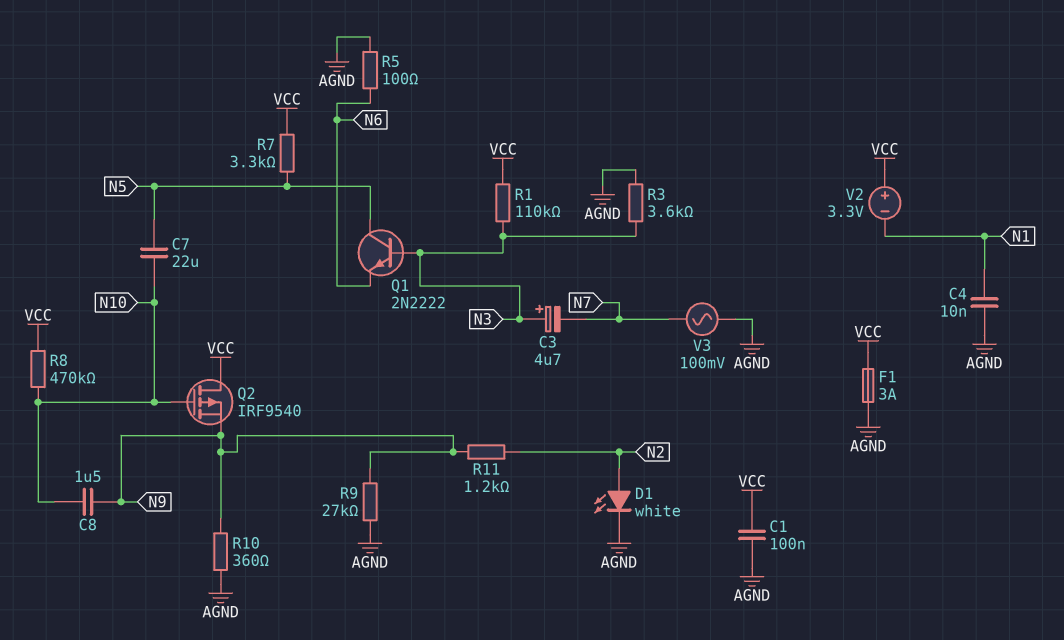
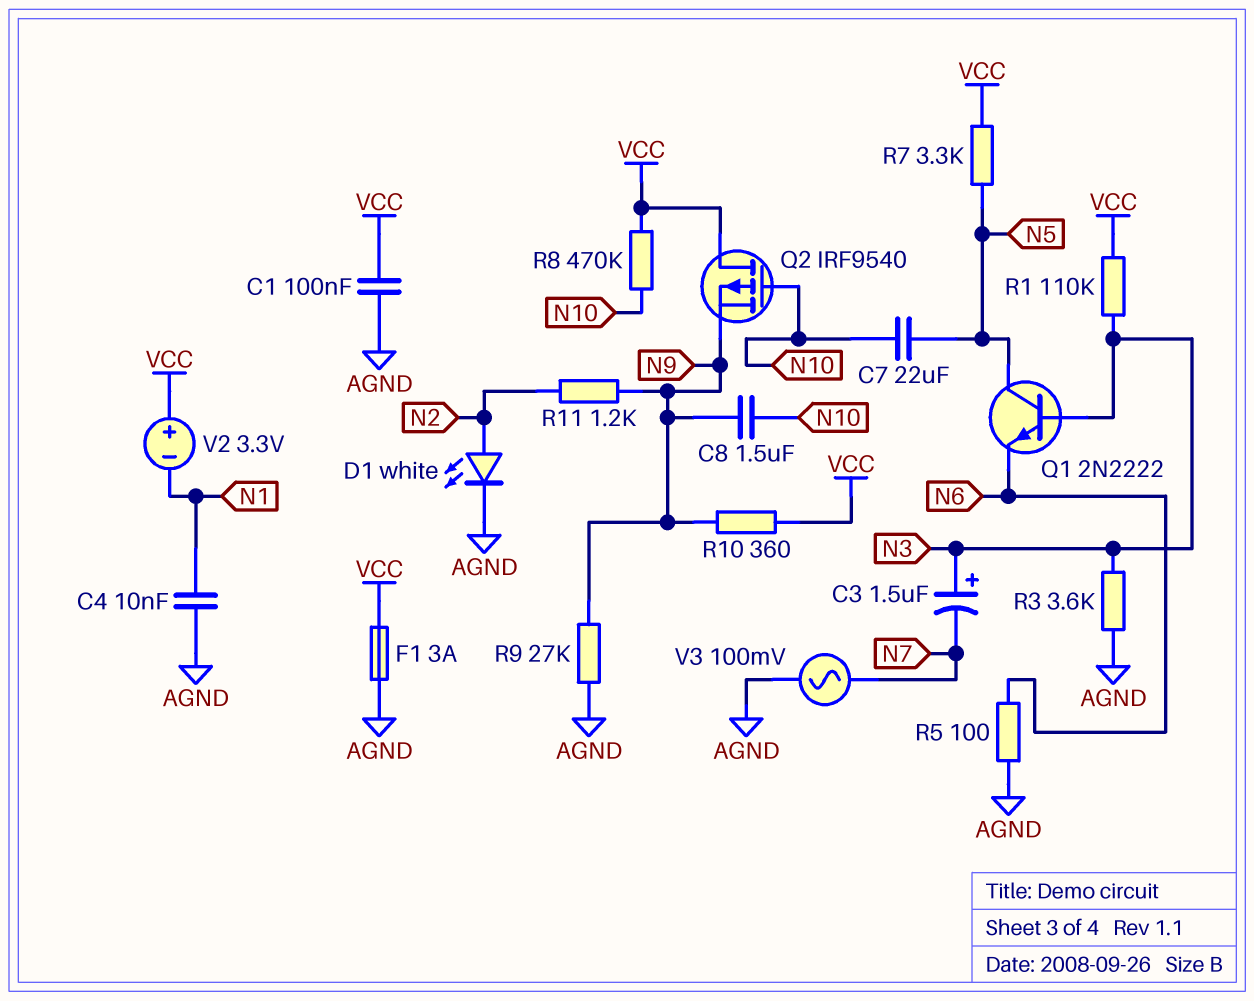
C3: 4.7uF (plus N3, minus N7) -> 1.5uF (plus N3, minus N7)
R10: 360 (AGND, N9) -> 360 (N9, VCC)

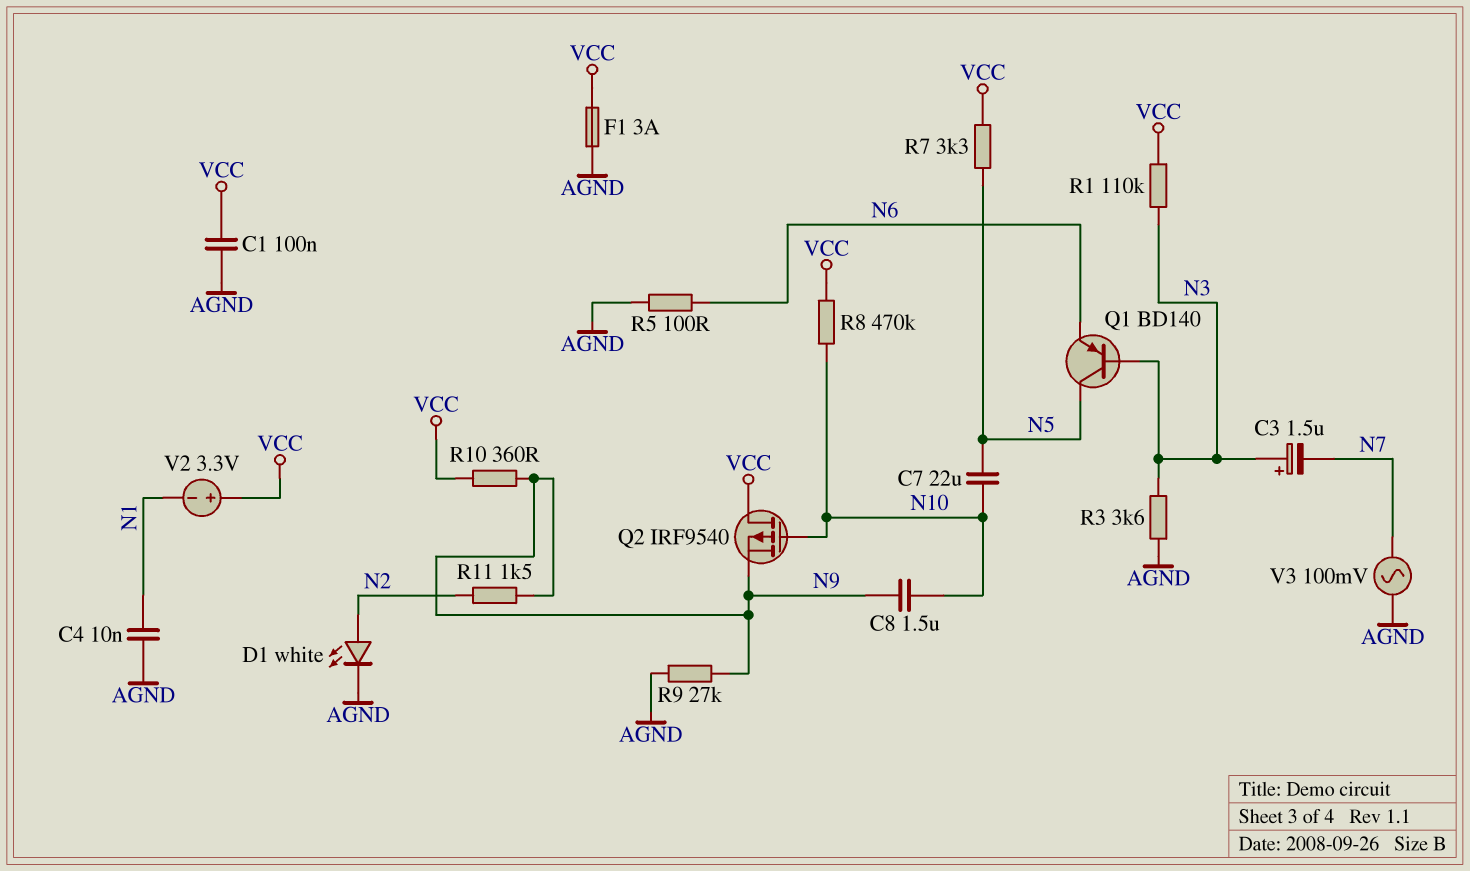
Q1: NPN 2N2222 (B N3, C N5, E N6) -> PNP BD140 (B N3, C N5, E N6)
R11: 1.2k (N2, N9) -> 1.5k (N2, N9)

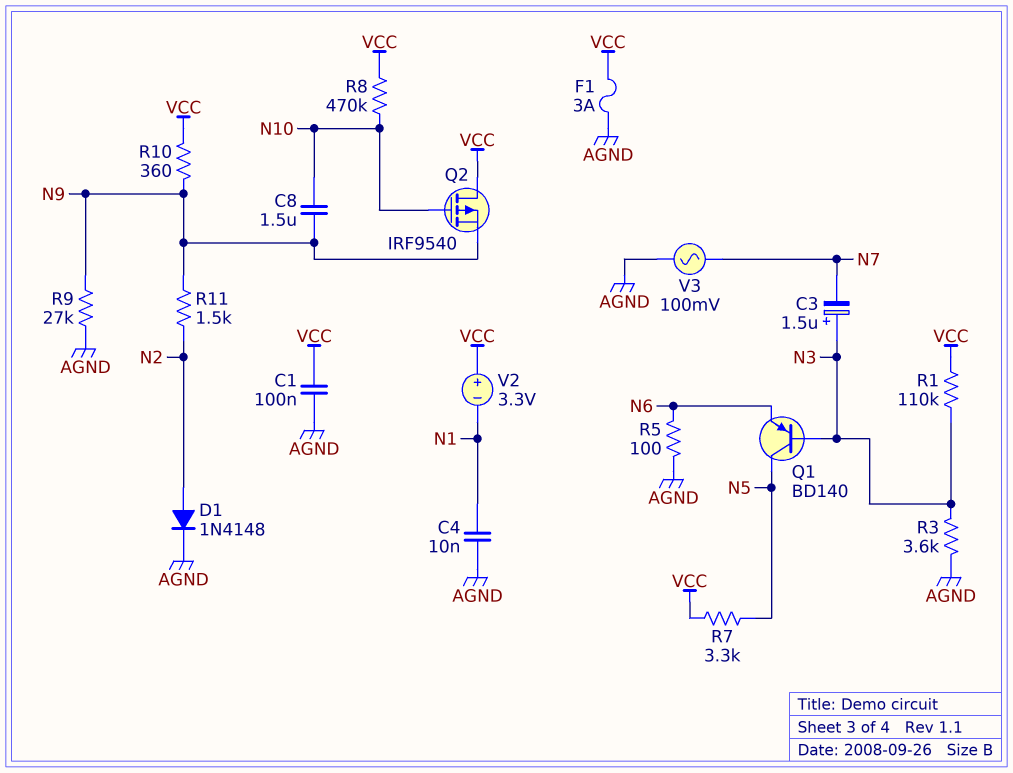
C7: 22uF (N5, N10) -> none
D1: LED white (A N2, K AGND) -> diode 1N4148 (A N2, K AGND)

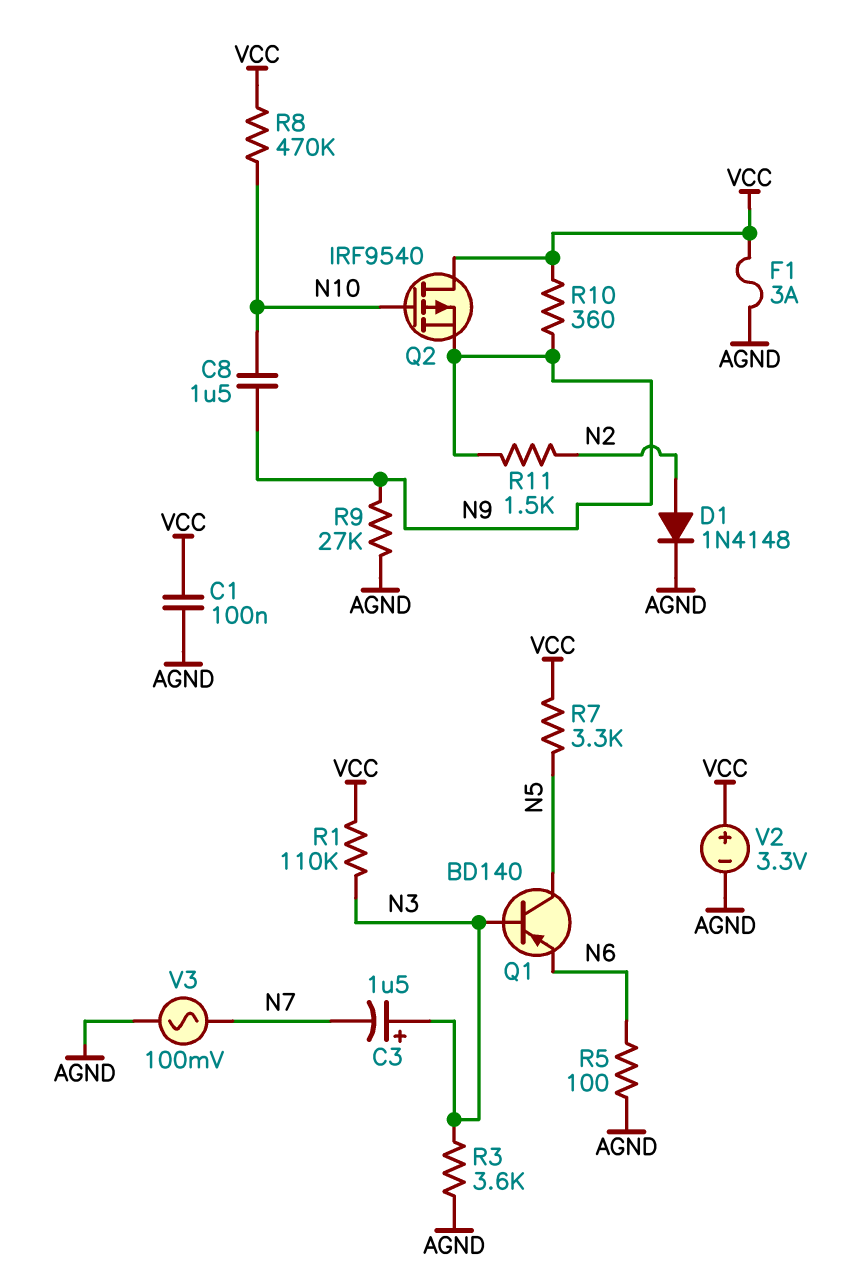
C4: 10nF (AGND, N1) -> none
V2: 3.3V (plus VCC, minus N1) -> 3.3V (plus VCC, minus AGND)

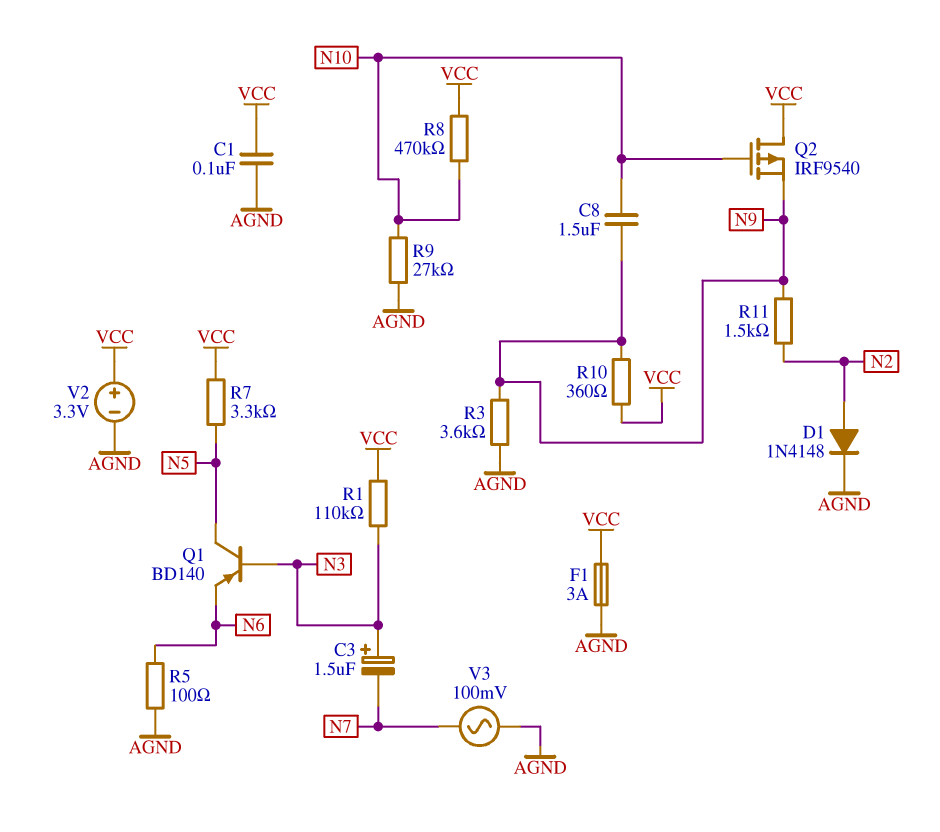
R3: 3.6k (AGND, N3) -> 3.6k (AGND, N9)
R9: 27k (AGND, N9) -> 27k (AGND, N10)

